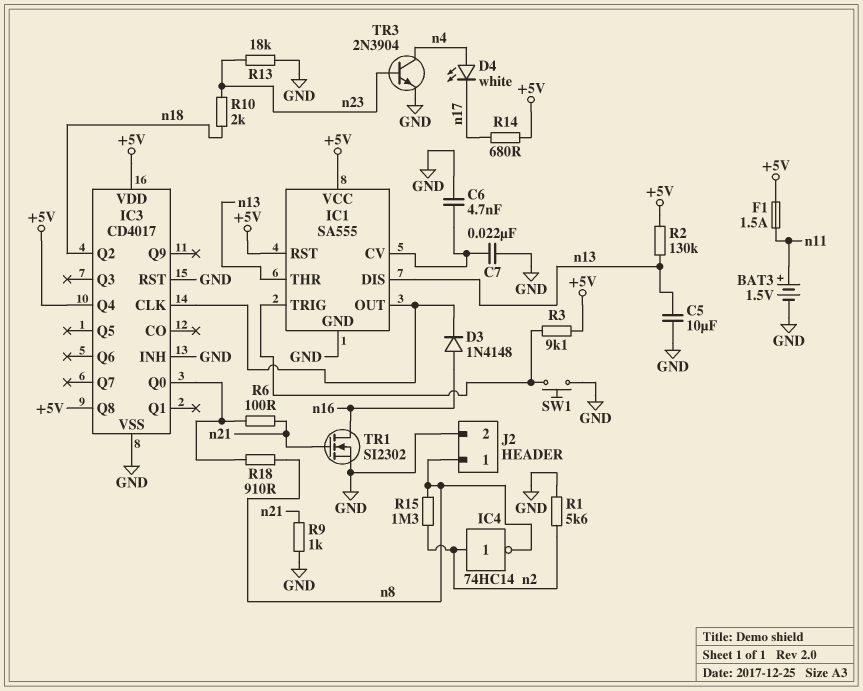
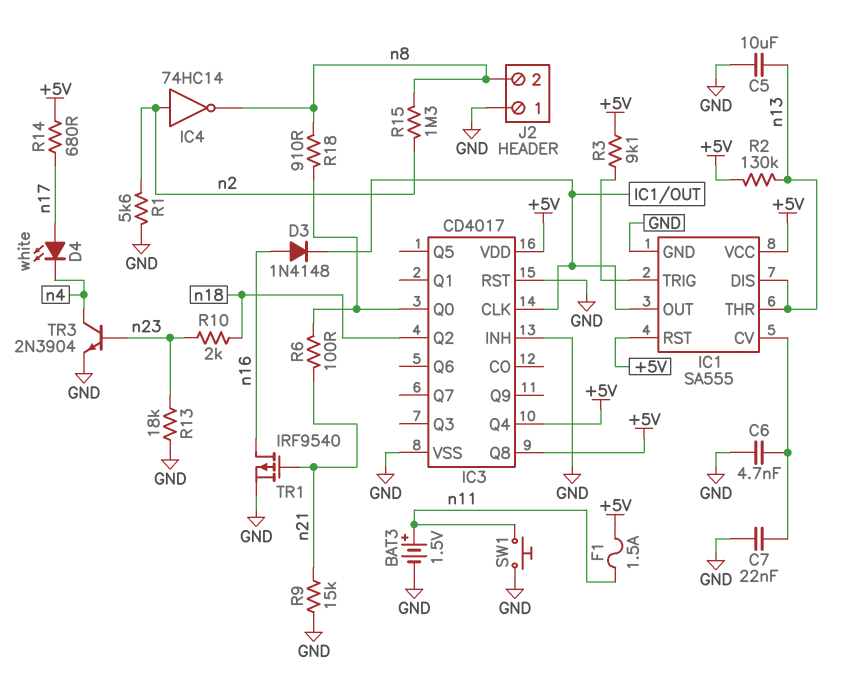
D4: LED white (A n4, K n17) -> LED white (A n17, K n4)
J2 pin 1: n8 -> GND
J2 pin 2: GND -> n8
R9: 1k (GND, n21) -> 15k (GND, n21)
SW1: button (GND, IC1/TRIG) -> button (GND, n11)
TR1: NMOS SI2302 (G n21, D n16, S GND) -> PMOS IRF9540 (G n21, D n16, S GND)

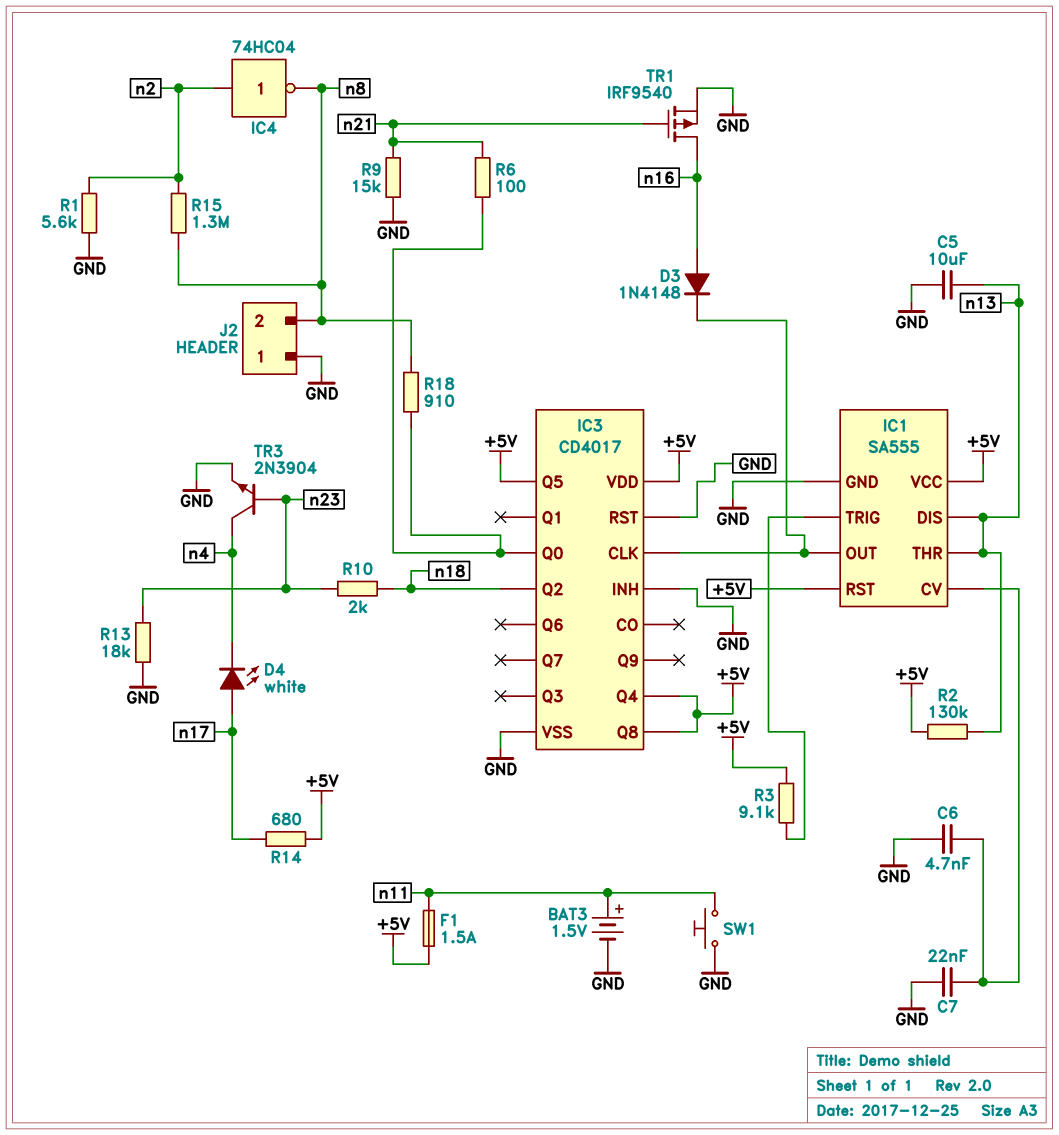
IC3 pin Q5: none -> +5V
IC4: NOT 74HC14 (in n2, out n8) -> NOT 74HC04 (in n2, out n8)

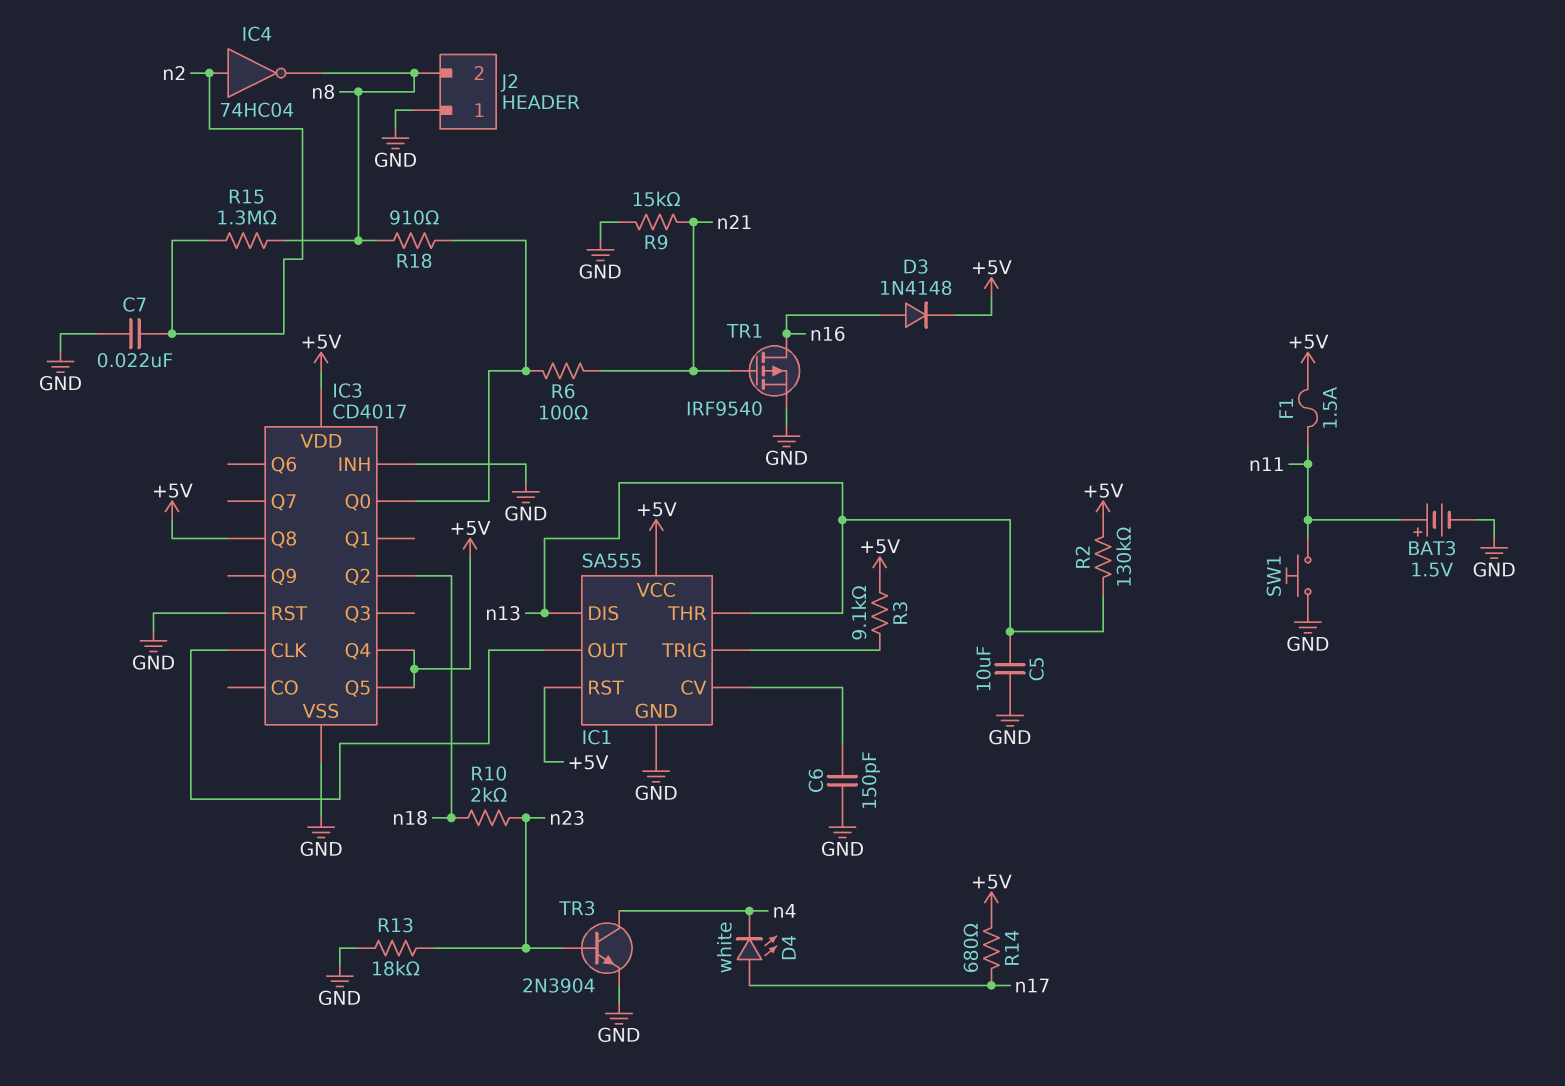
C6: 4.7nF (GND, IC1/CV) -> 150pF (GND, IC1/CV)
C7: 22nF (GND, IC1/CV) -> 22nF (GND, n2)
D3: diode 1N4148 (A n16, K IC1/OUT) -> diode 1N4148 (A n16, K +5V)
R1: 5.6k (GND, n2) -> none

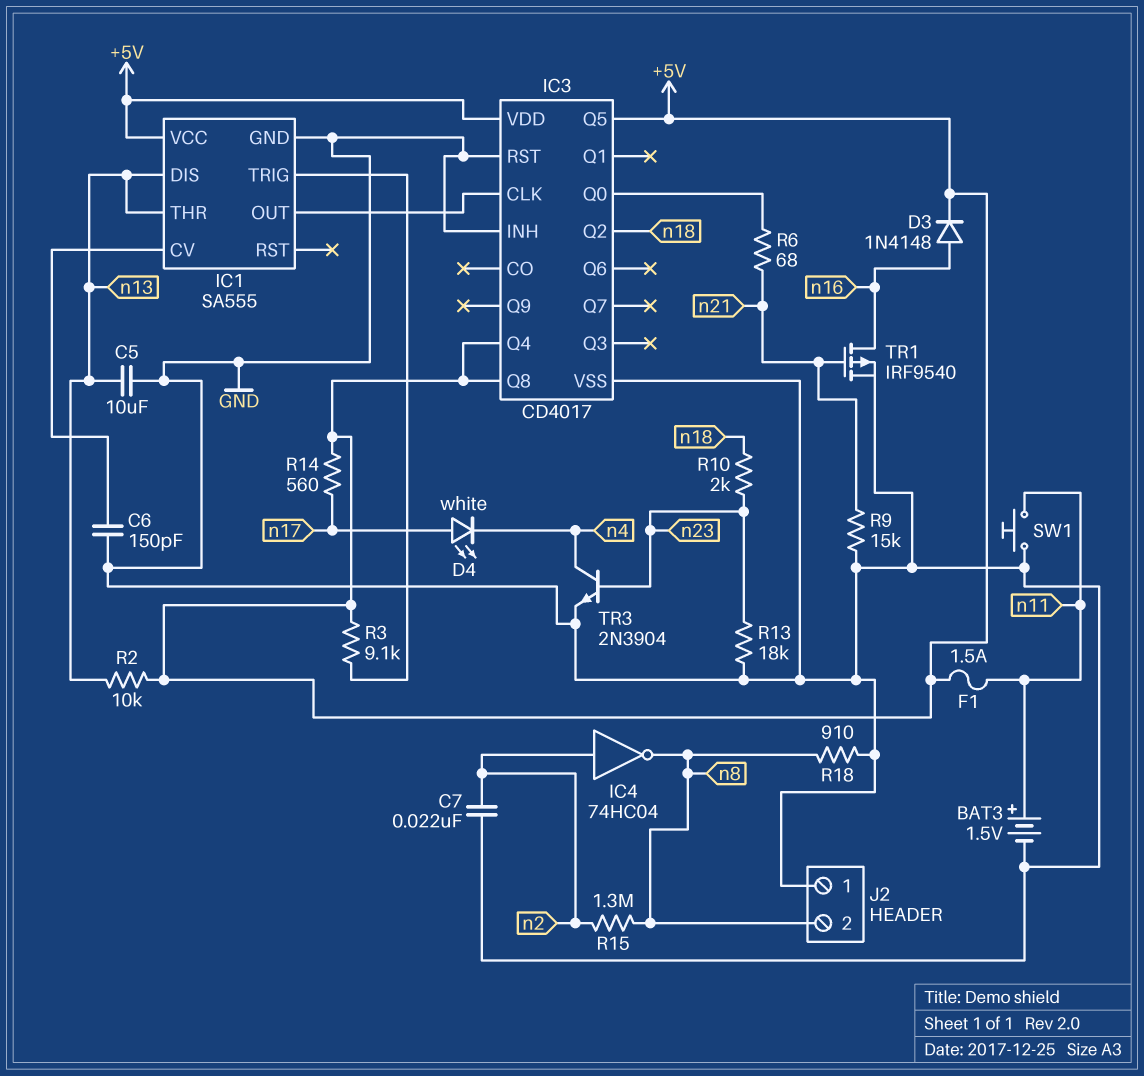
IC1 pin RST: +5V -> none
R2: 130k (+5V, n13) -> 10k (+5V, n13)
R6: 100 (IC3/Q0, n21) -> 68 (IC3/Q0, n21)
R14: 680 (+5V, n17) -> 560 (+5V, n17)
R18: 910 (IC3/Q0, n8) -> 910 (GND, n8)

